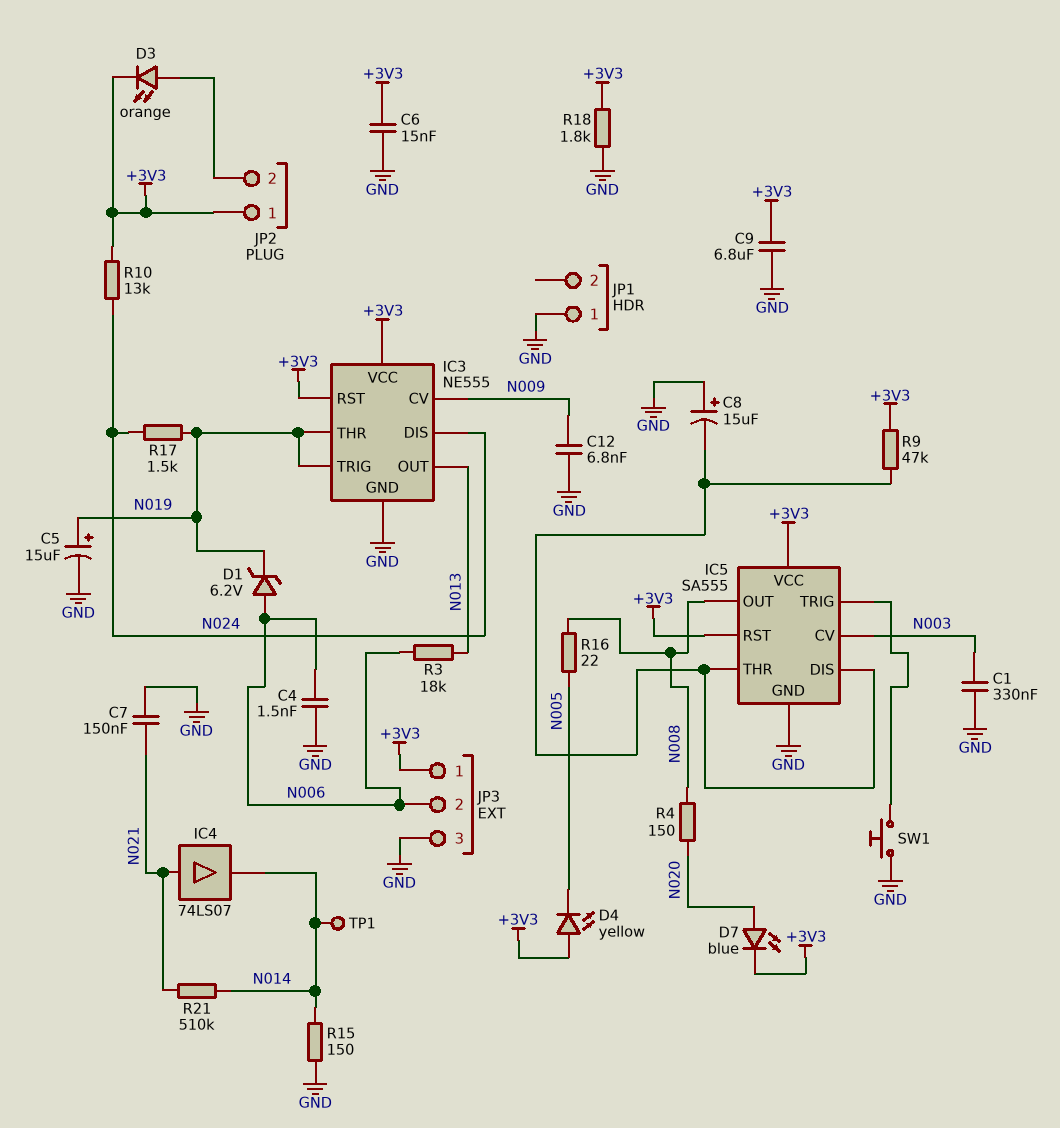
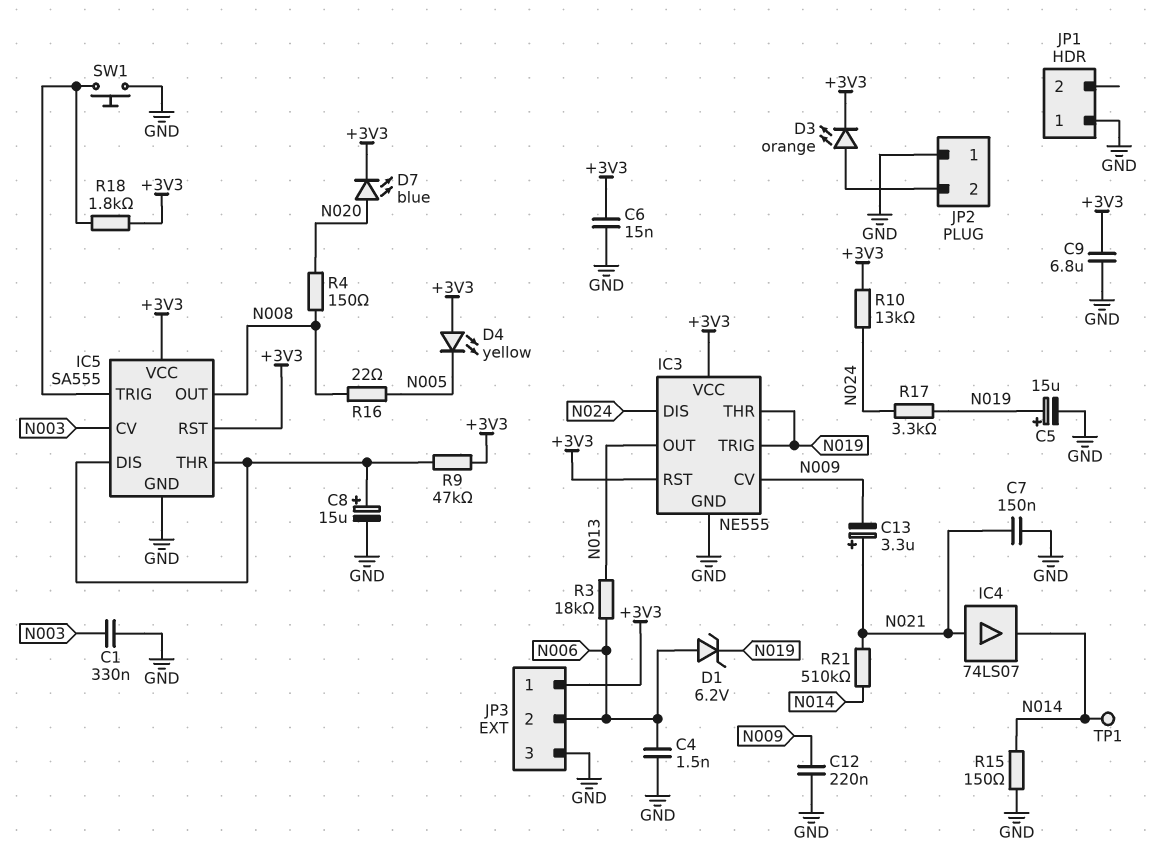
C8: 15uF (plus GND, minus IC5/DIS) -> 15uF (plus IC5/DIS, minus GND)
C12: 6.8nF (GND, N009) -> 220nF (GND, N009)
C13: none -> 3.3uF (plus N021, minus N009)
JP2 pin 1: +3V3 -> GND
R17: 1.5k (N019, N024) -> 3.3k (N019, N024)
R18: 1.8k (+3V3, GND) -> 1.8k (+3V3, IC5/TRIG)

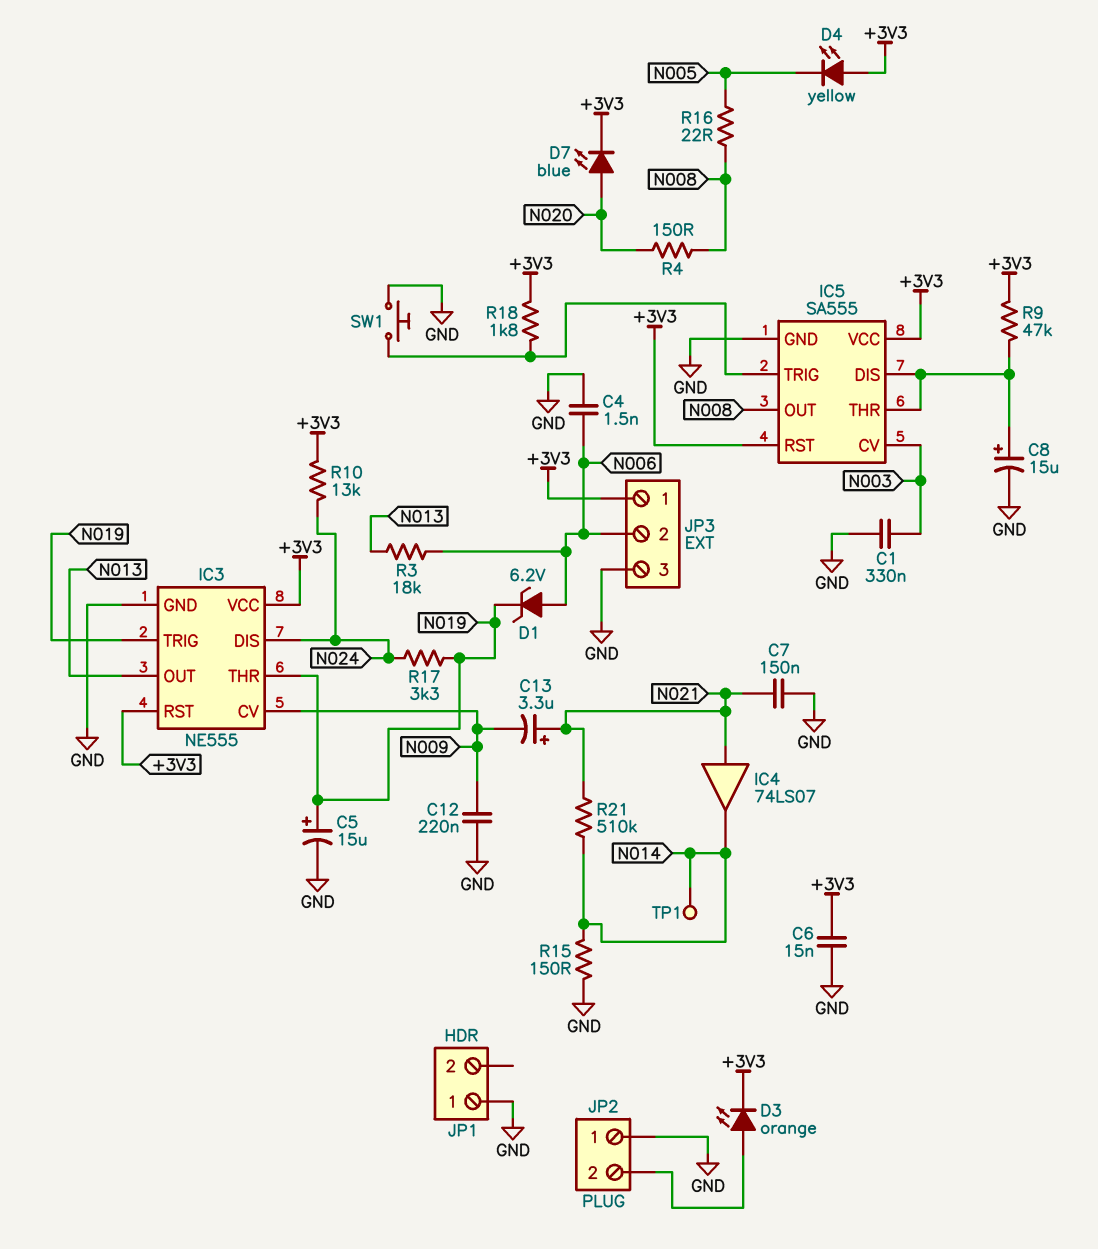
C9: 6.8uF (+3V3, GND) -> none

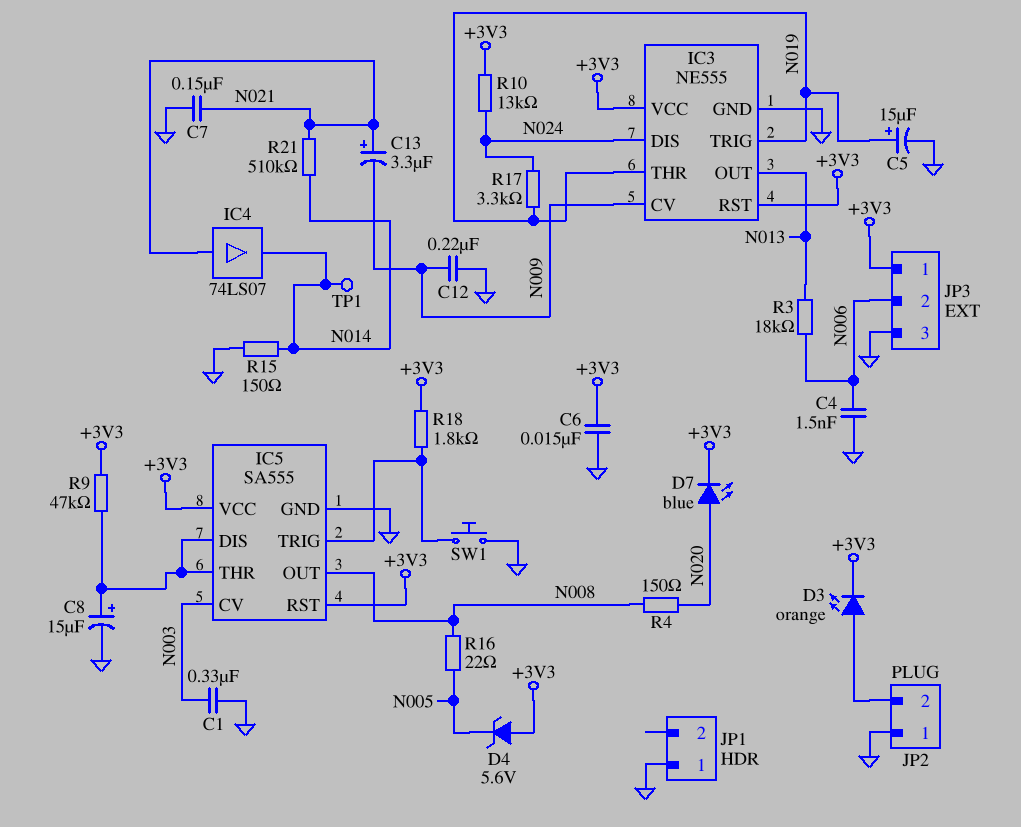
D1: zener 6.2V (A N006, K N019) -> none
D4: LED yellow (A +3V3, K N005) -> zener 5.6V (A +3V3, K N005)

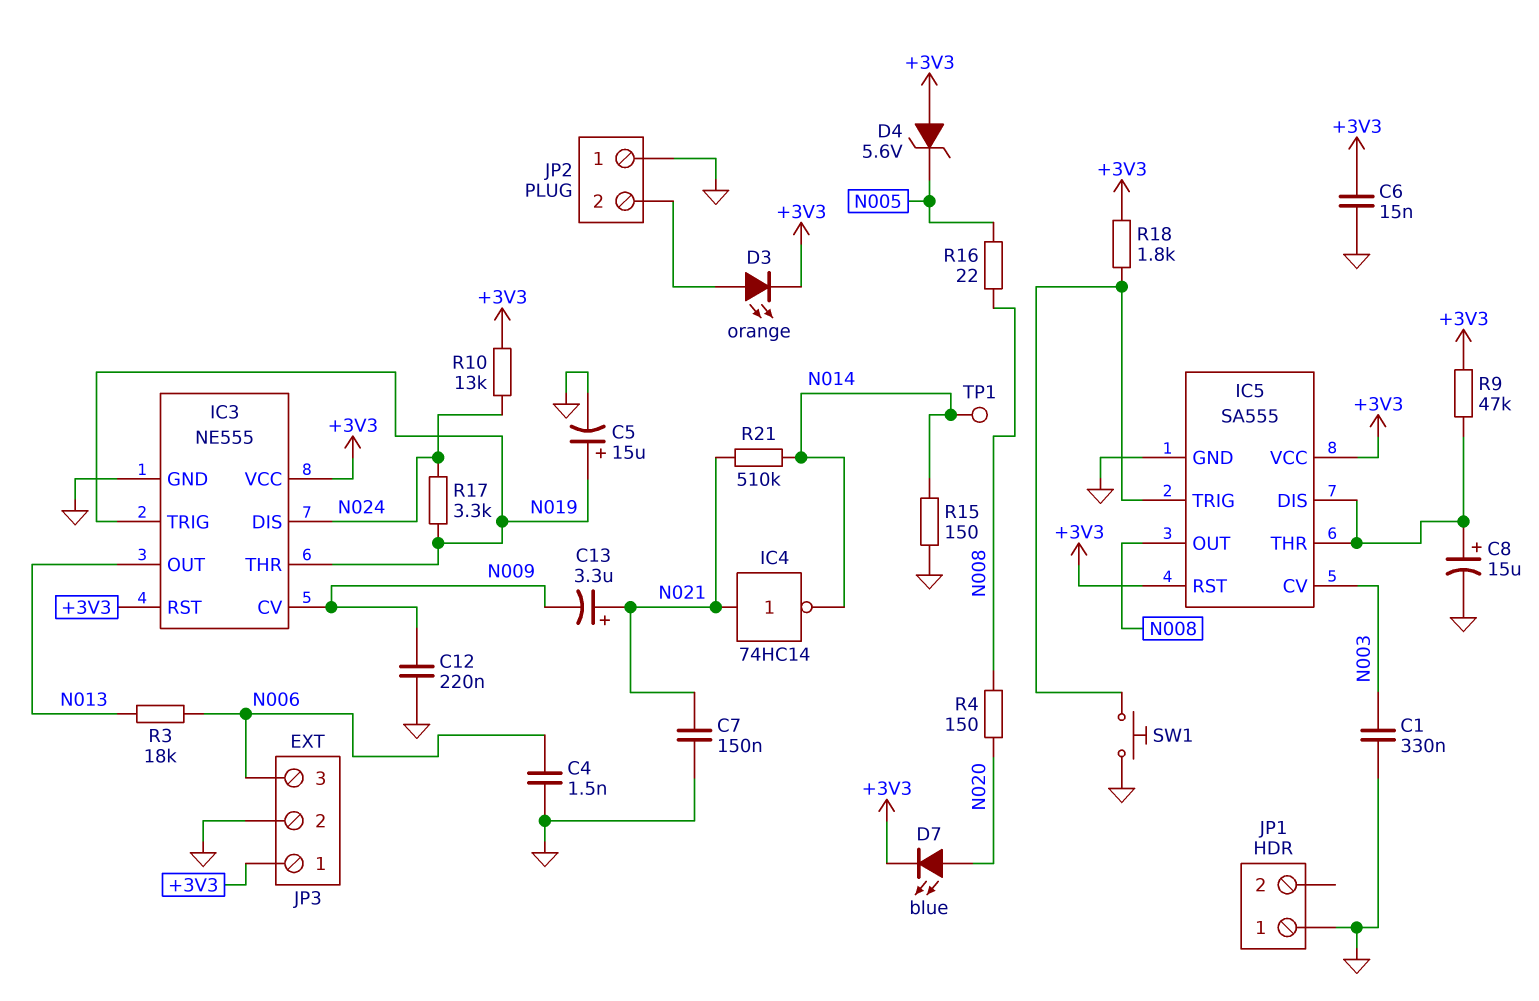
IC4: buffer 74LS07 (in N021, out N014) -> NOT 74HC14 (in N021, out N014)
JP3 pin 2: N006 -> GND
JP3 pin 3: GND -> N006

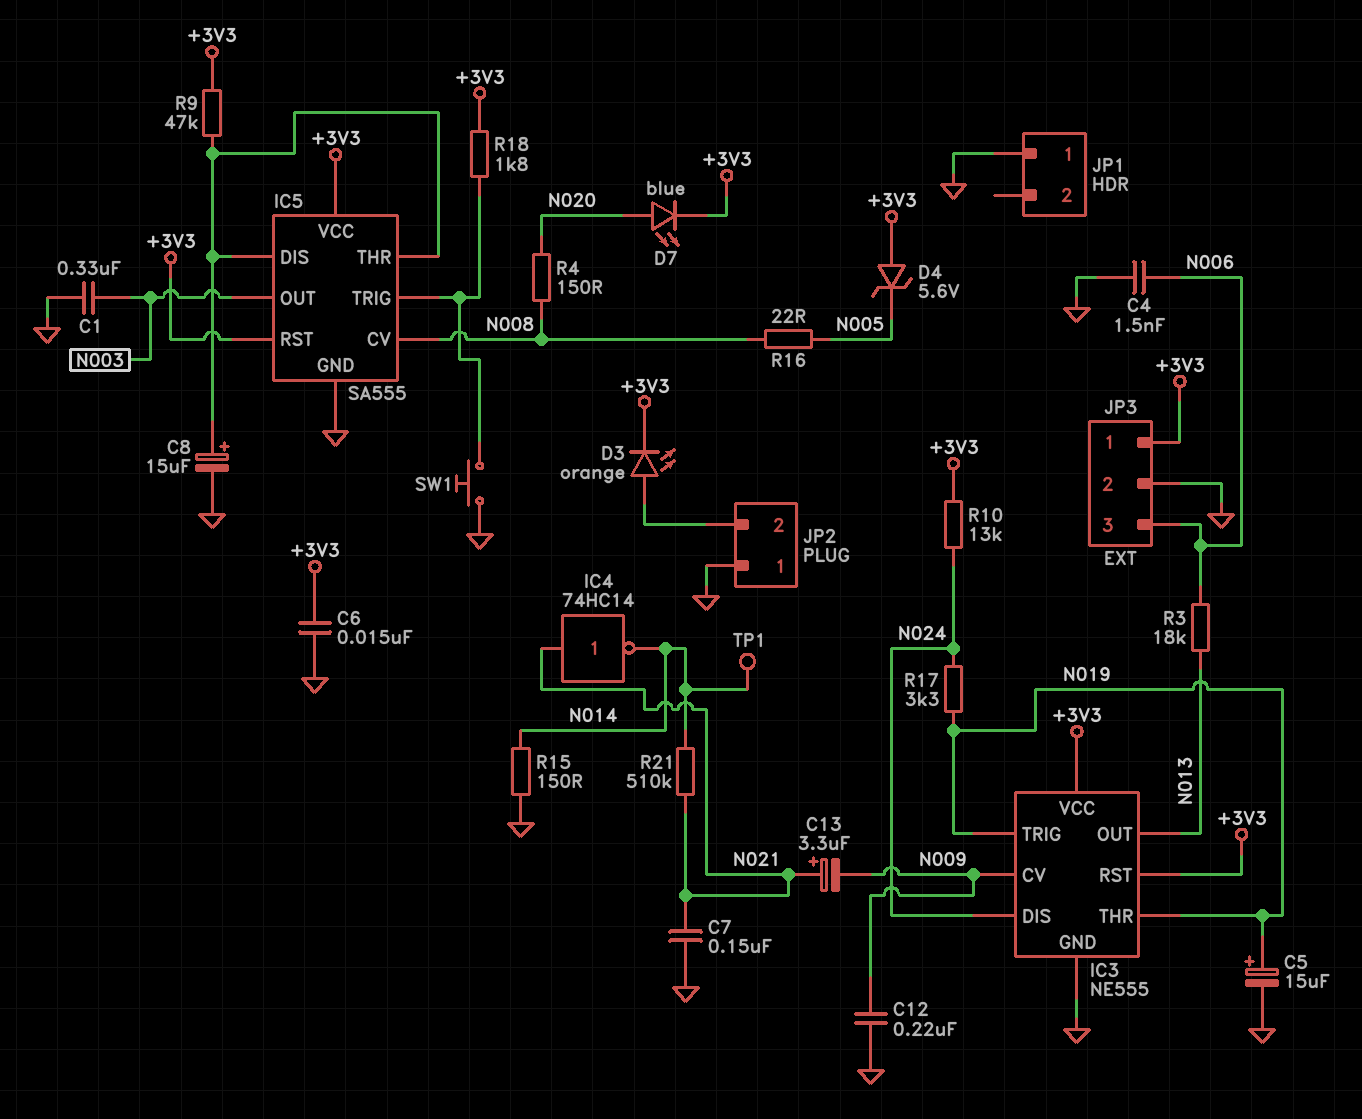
IC5 pin CV: N003 -> N008
IC5 pin OUT: N008 -> N003

